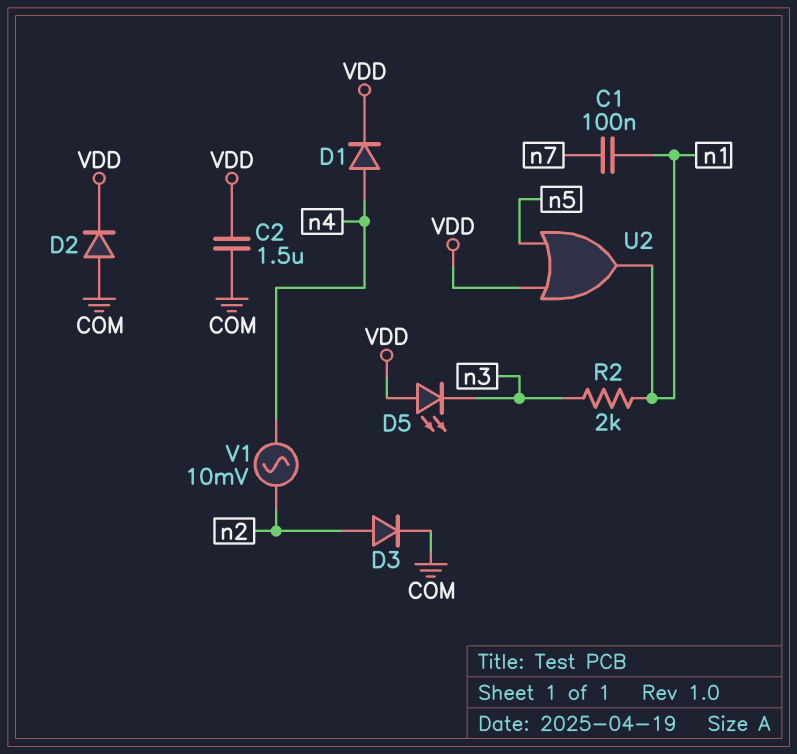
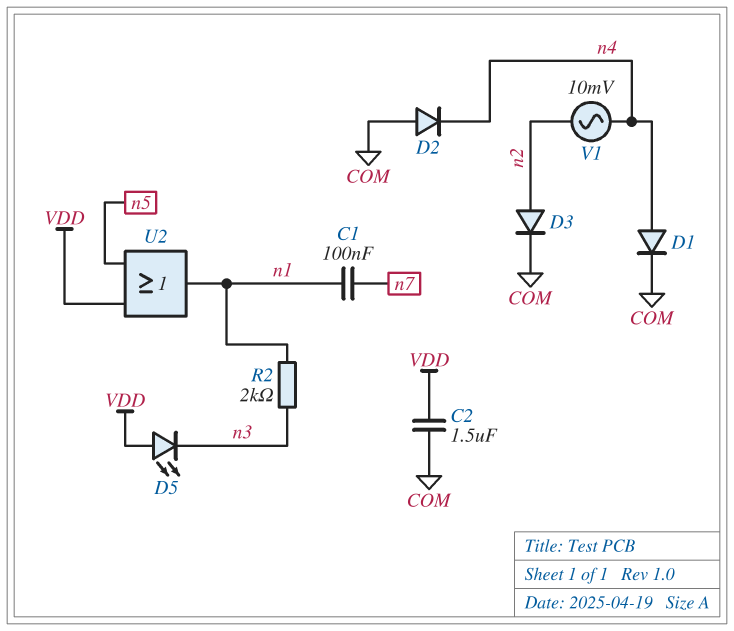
D1: diode (A n4, K VDD) -> diode (A n4, K COM)
D2: diode (A COM, K VDD) -> diode (A COM, K n4)

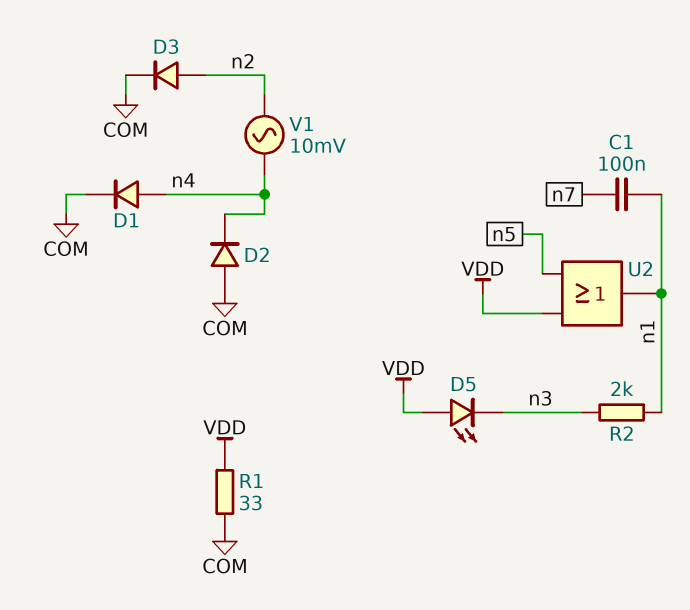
C2: 1.5uF (COM, VDD) -> none
R1: none -> 33 (COM, VDD)

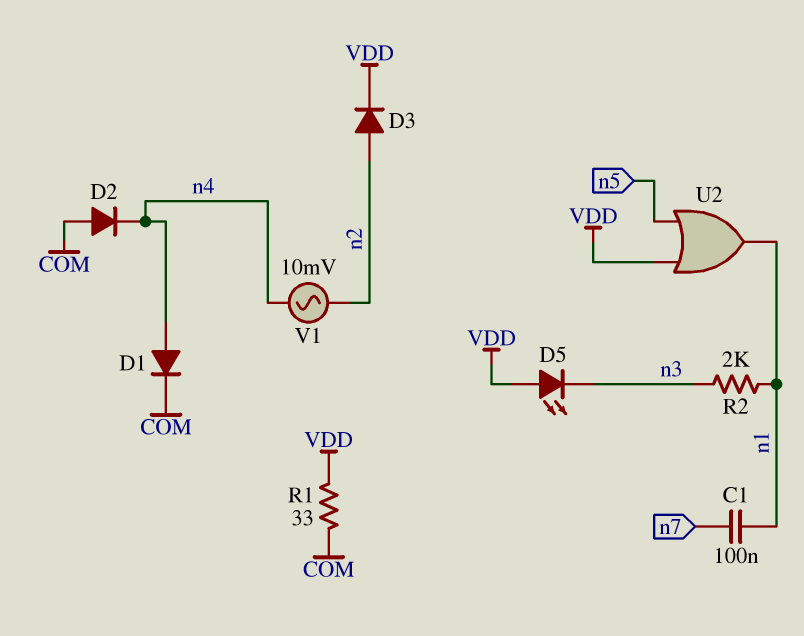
D3: diode (A n2, K COM) -> diode (A n2, K VDD)

